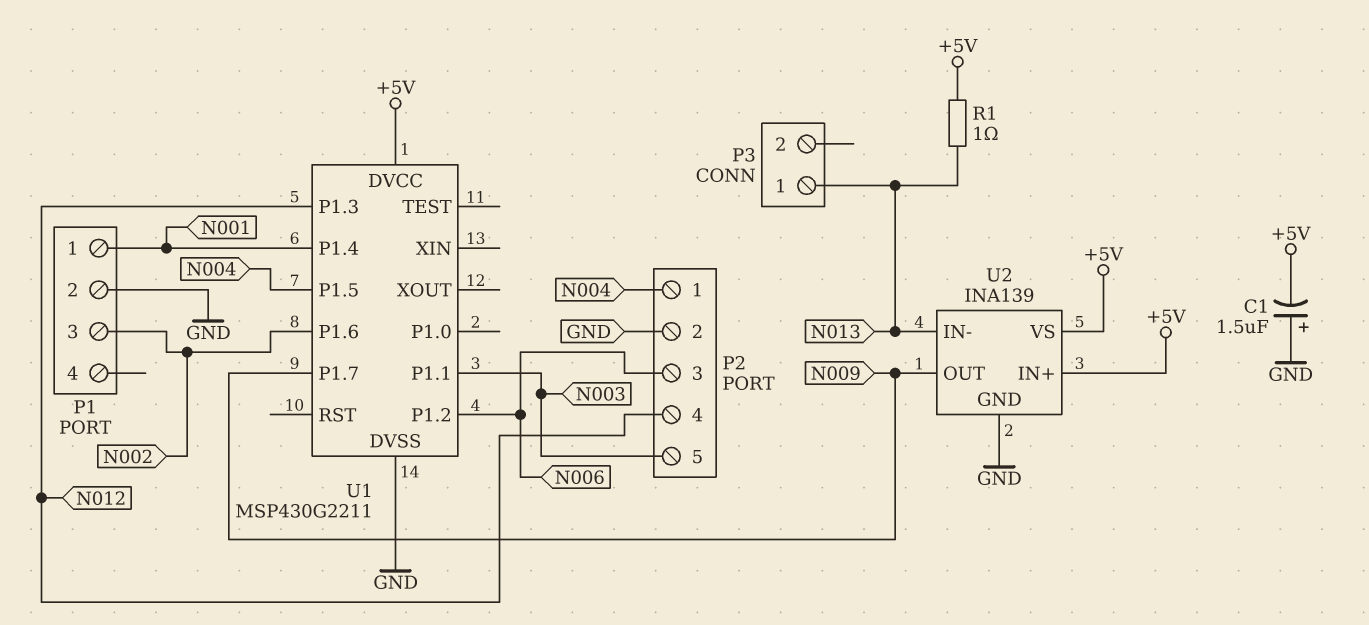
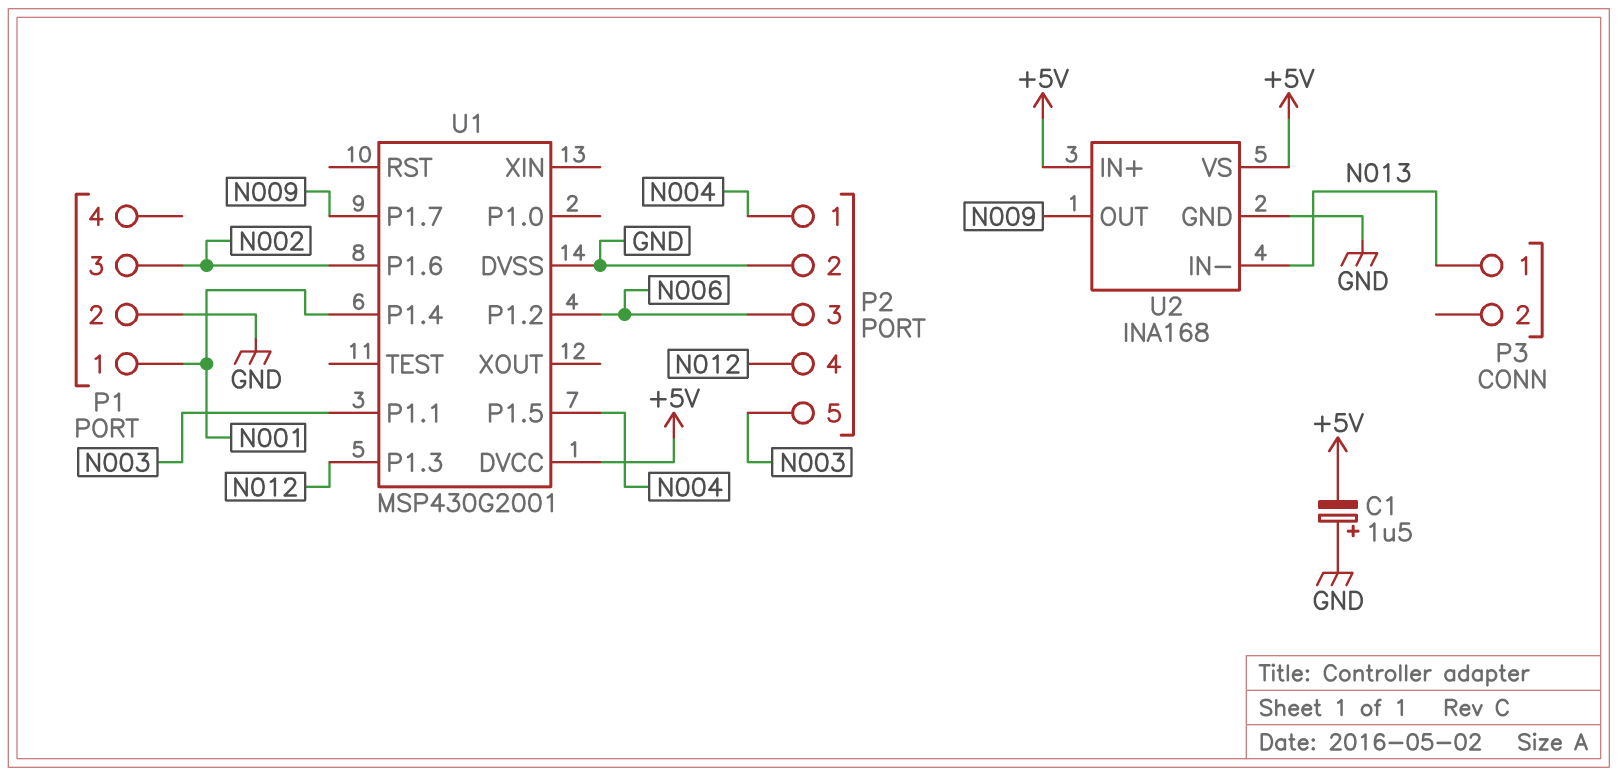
R1: 1 (+5V, N013) -> none
U1: MSP430G2211 -> MSP430G2001
U2: INA139 -> INA168

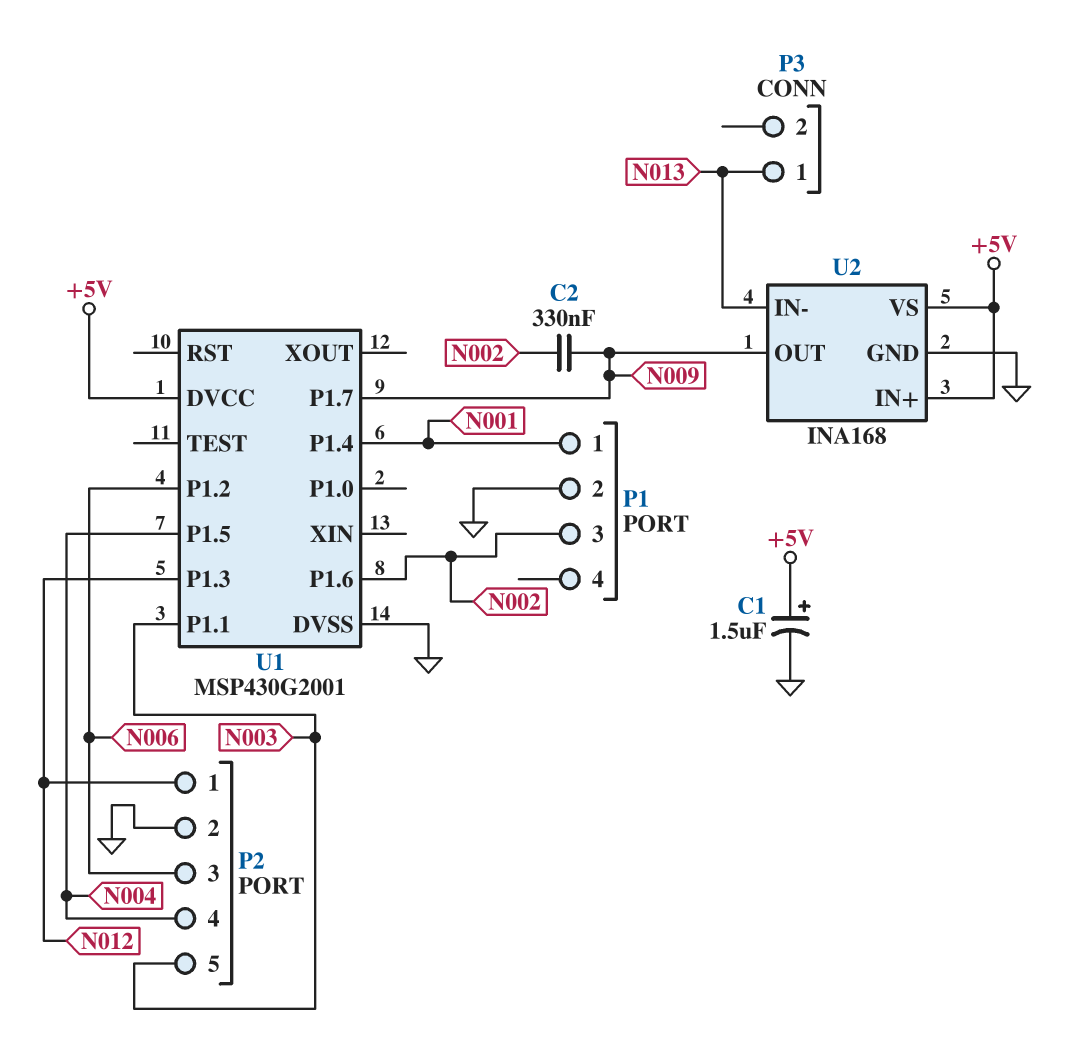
C1: 1.5uF (plus GND, minus +5V) -> 1.5uF (plus +5V, minus GND)
C2: none -> 330nF (N002, N009)
P2 pin 1: N004 -> N012
P2 pin 4: N012 -> N004

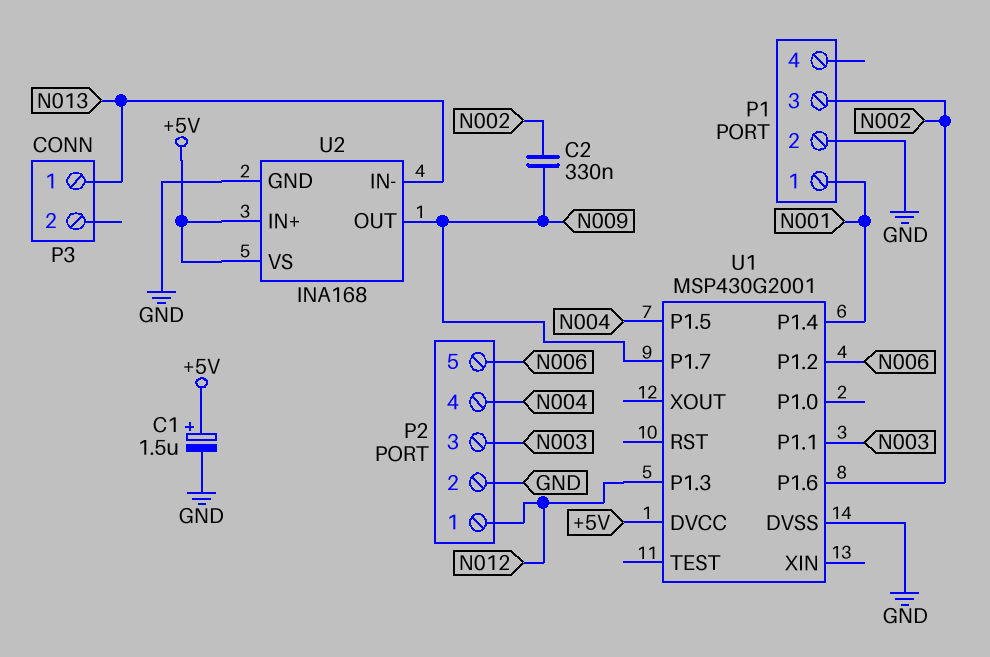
P2 pin 3: N006 -> N003
P2 pin 5: N003 -> N006

